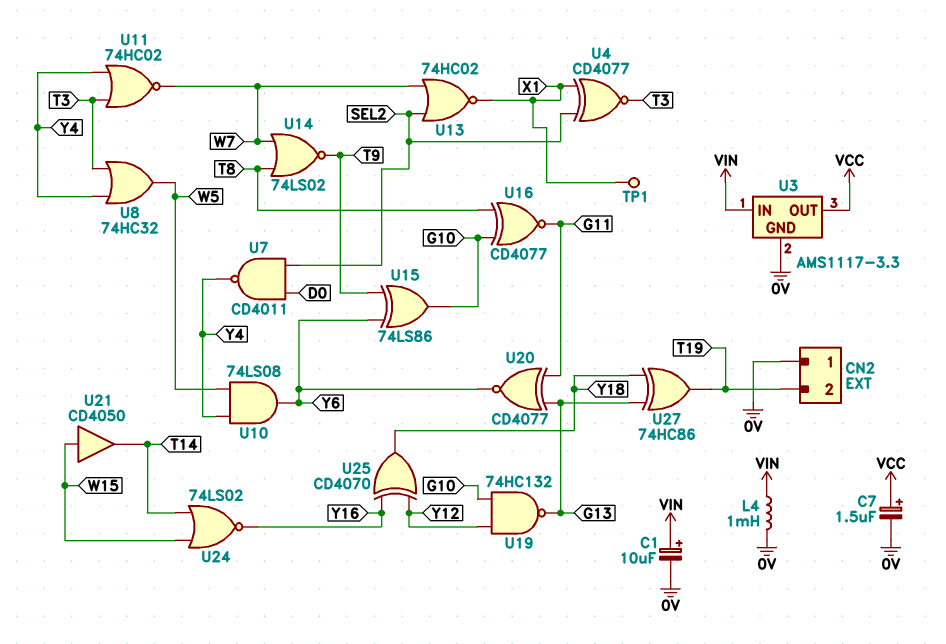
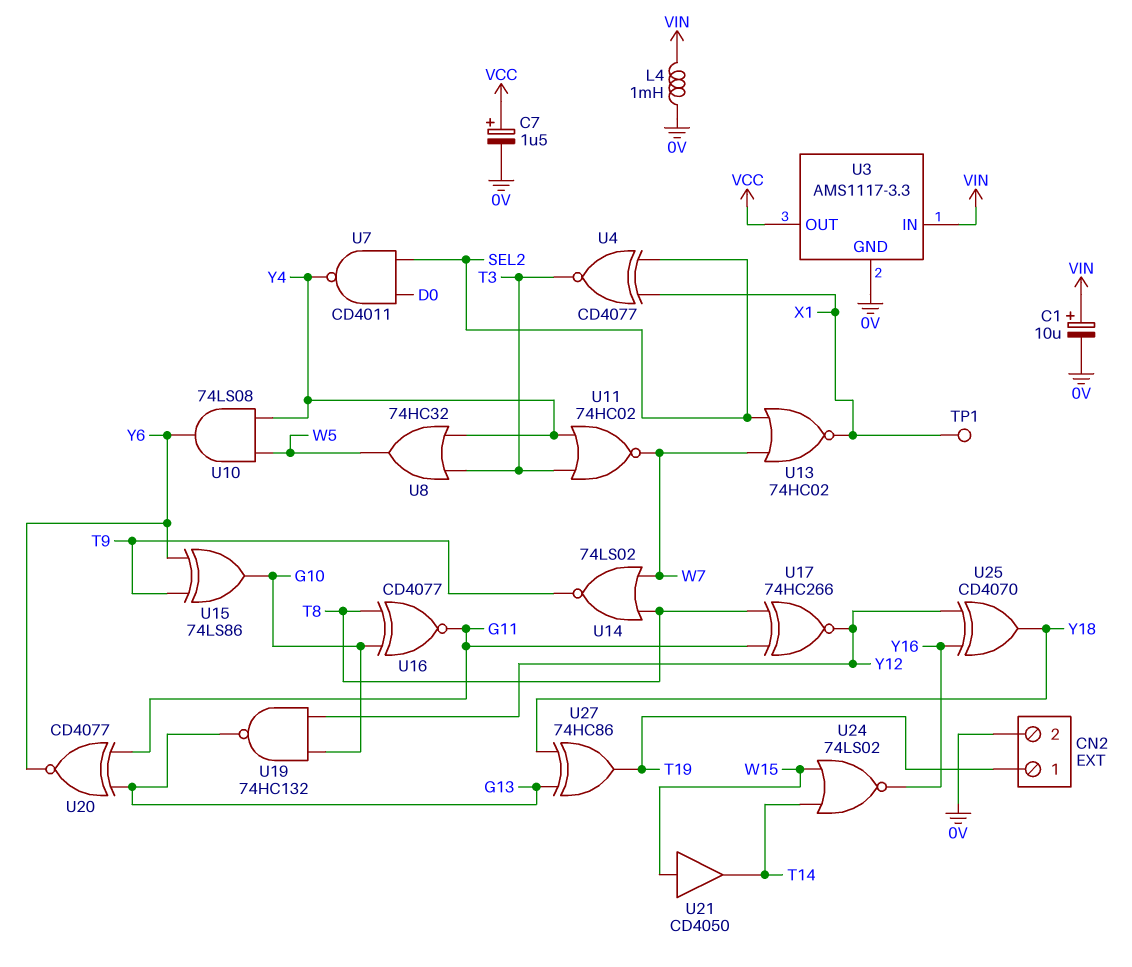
CN2 pin 1: 0V -> T19
CN2 pin 2: T19 -> 0V
U17: none -> XNOR 74HC266 (in G11, in T8, out Y12)

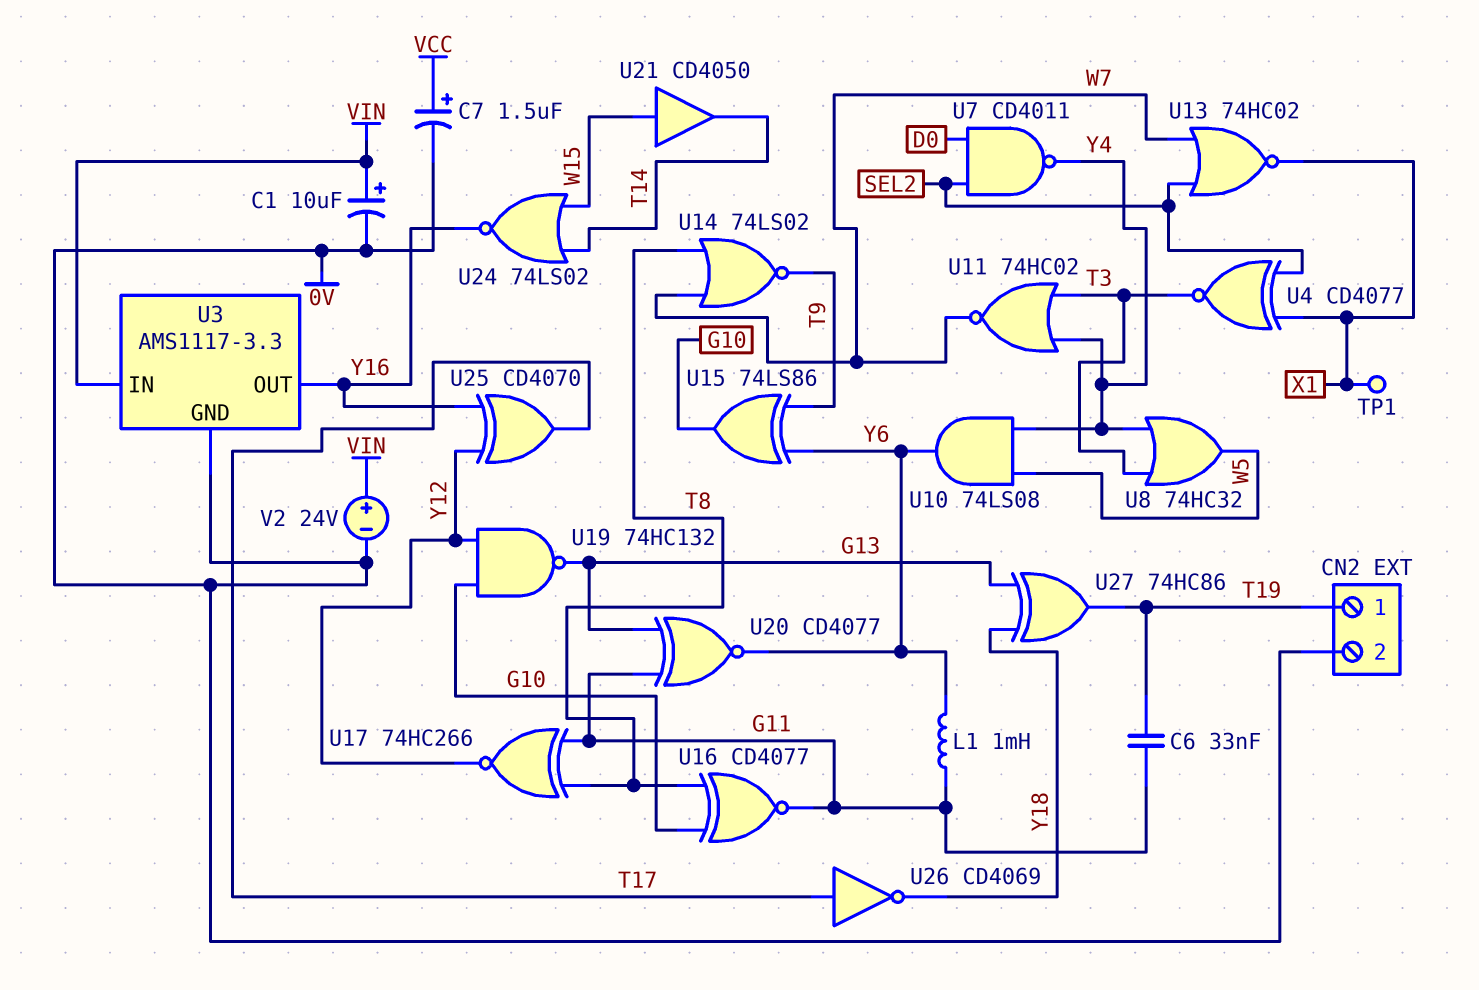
C6: none -> 33nF (G11, T19)
L1: none -> 1mH (G11, Y6)
L4: 1mH (0V, VIN) -> none
U3 pin OUT: VCC -> Y16
U25: XOR CD4070 (in Y12, in Y16, out Y18) -> XOR CD4070 (in Y12, in Y16, out T17)
U26: none -> NOT CD4069 (in T17, out Y18)
V2: none -> 24V (plus VIN, minus 0V)

